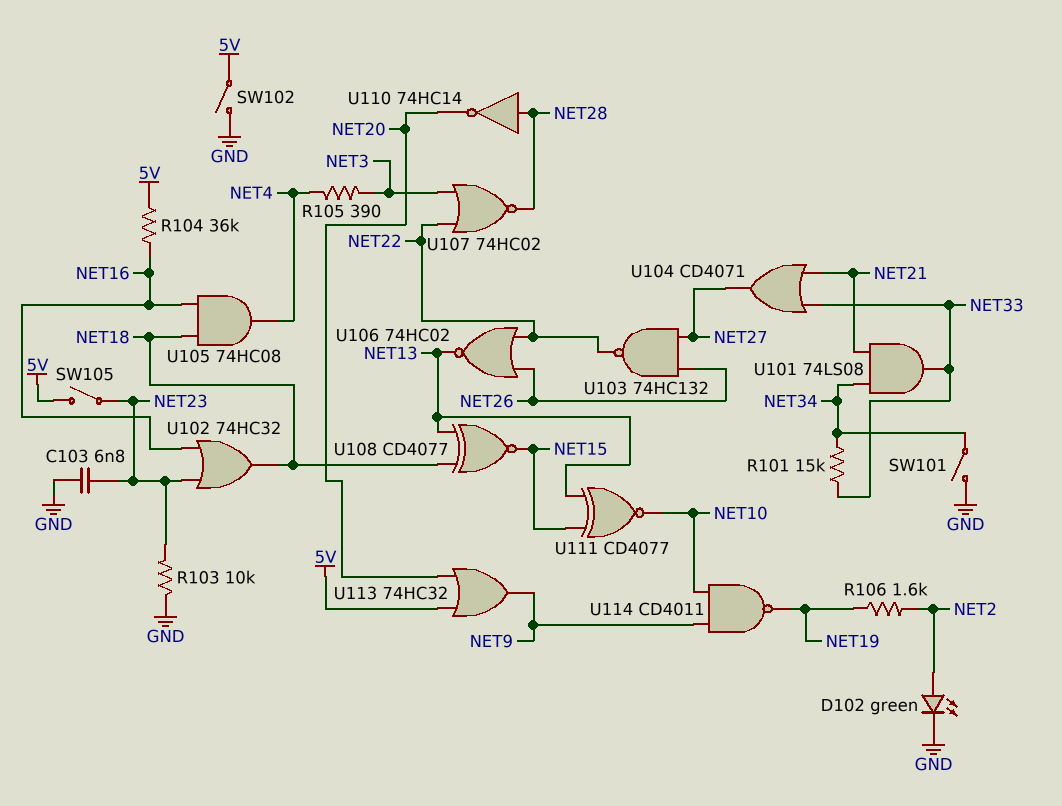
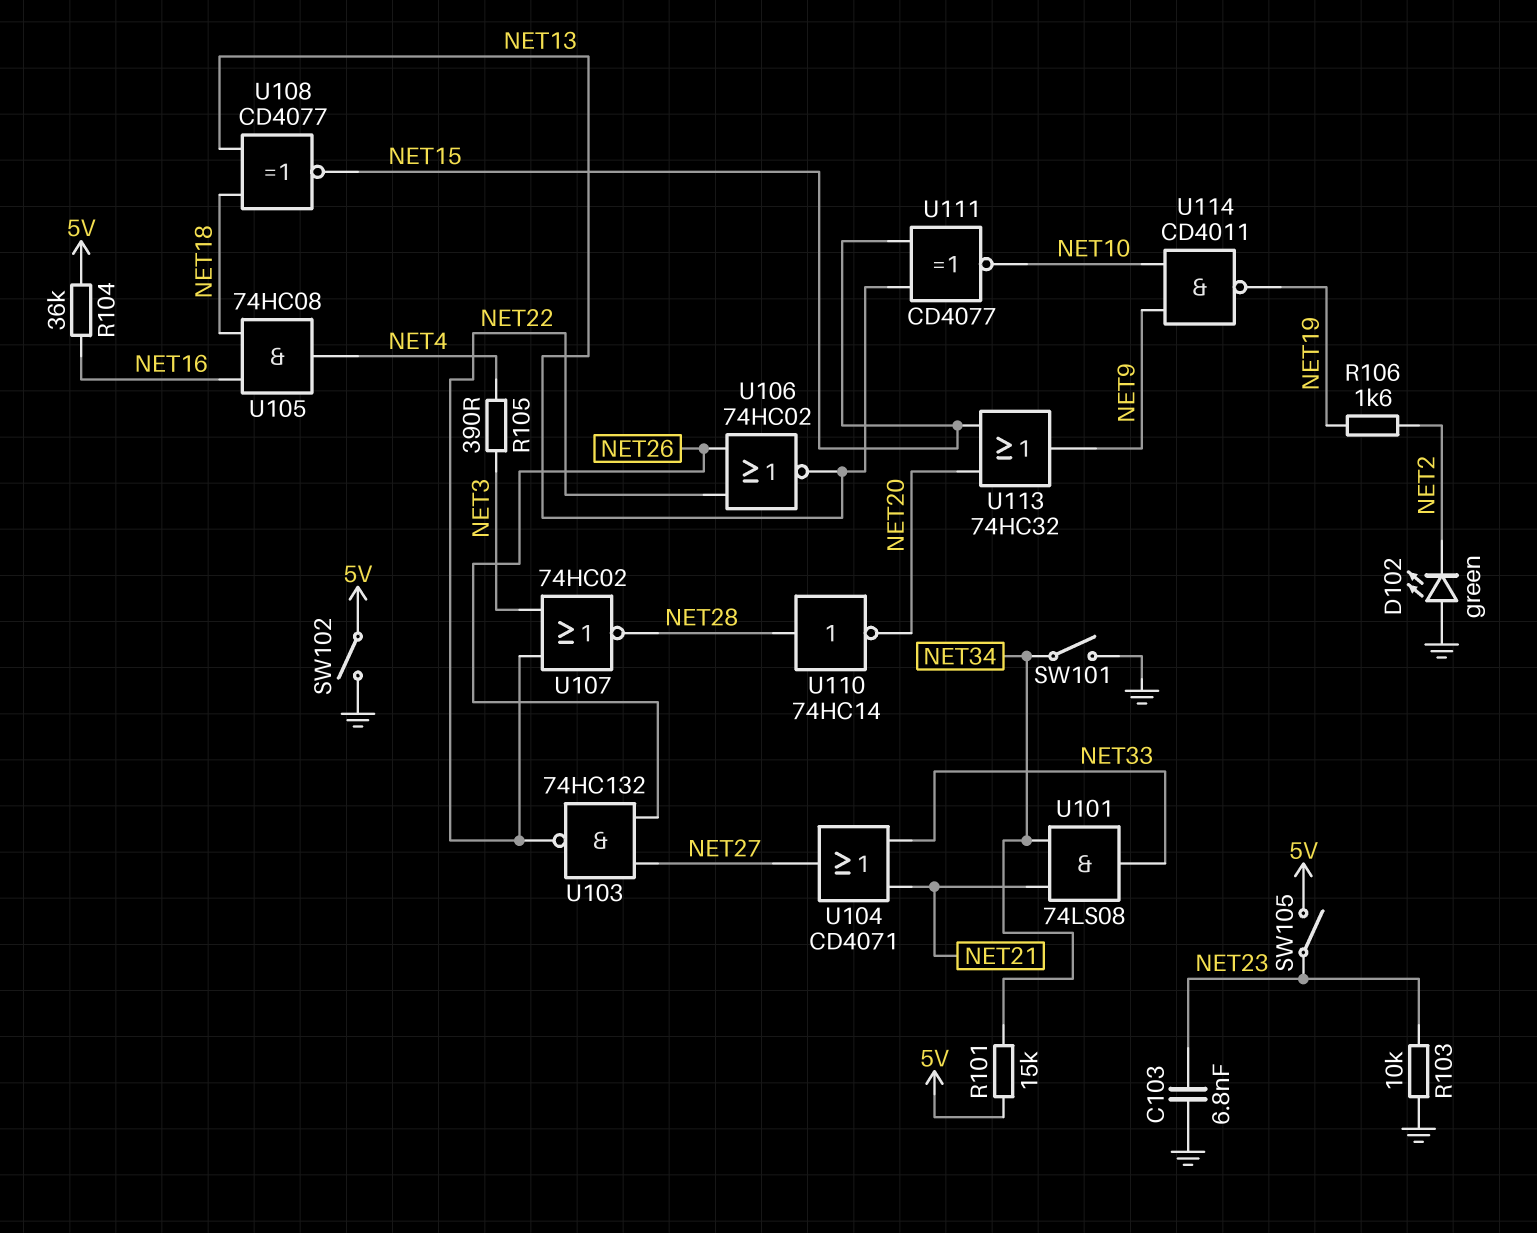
D102: LED green (A NET2, K GND) -> LED green (A GND, K NET2)
R101: 15k (NET33, NET34) -> 15k (5V, NET34)
U102: OR 74HC32 (in NET16, in NET23, out NET18) -> none
U113: OR 74HC32 (in 5V, in NET20, out NET9) -> OR 74HC32 (in NET15, in NET20, out NET9)

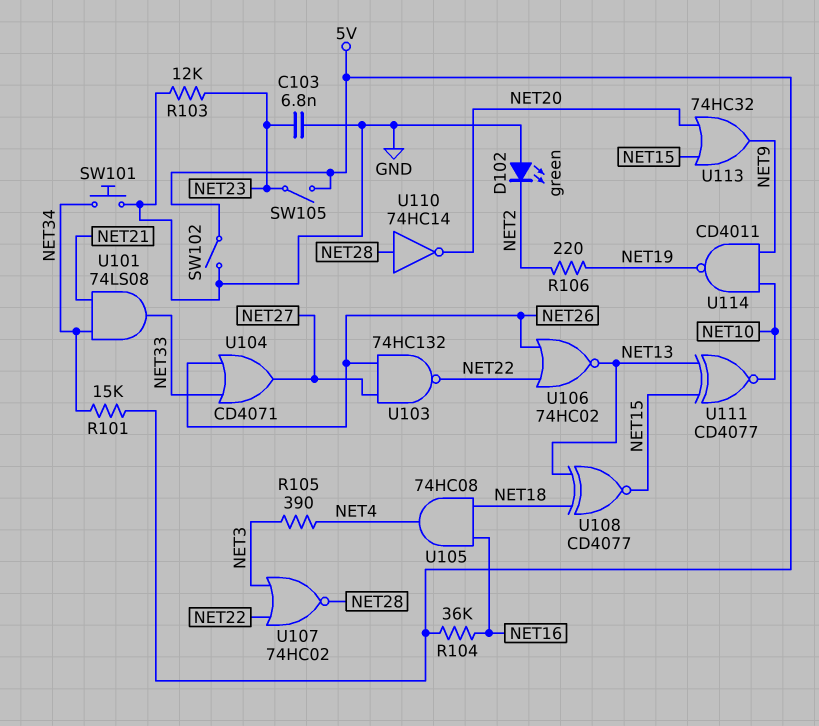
R103: 10k (GND, NET23) -> 12k (GND, NET23)
R106: 1.6k (NET2, NET19) -> 220 (NET2, NET19)
SW101: switch (GND, NET34) -> button (GND, NET34)
U104: OR CD4071 (in NET21, in NET33, out NET27) -> OR CD4071 (in NET26, in NET33, out NET27)

